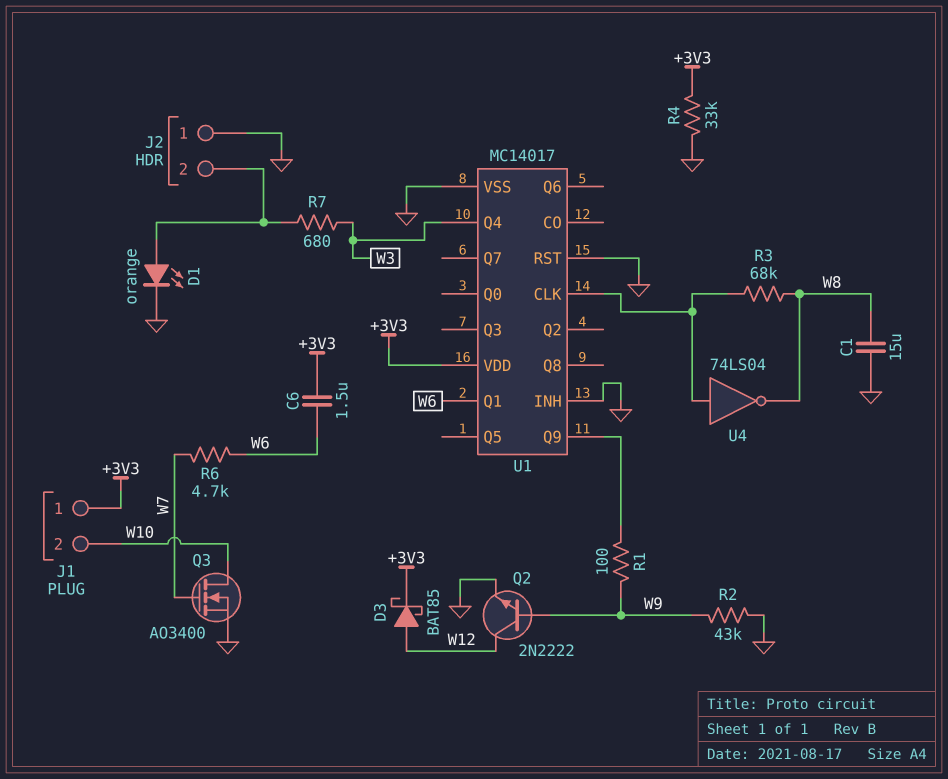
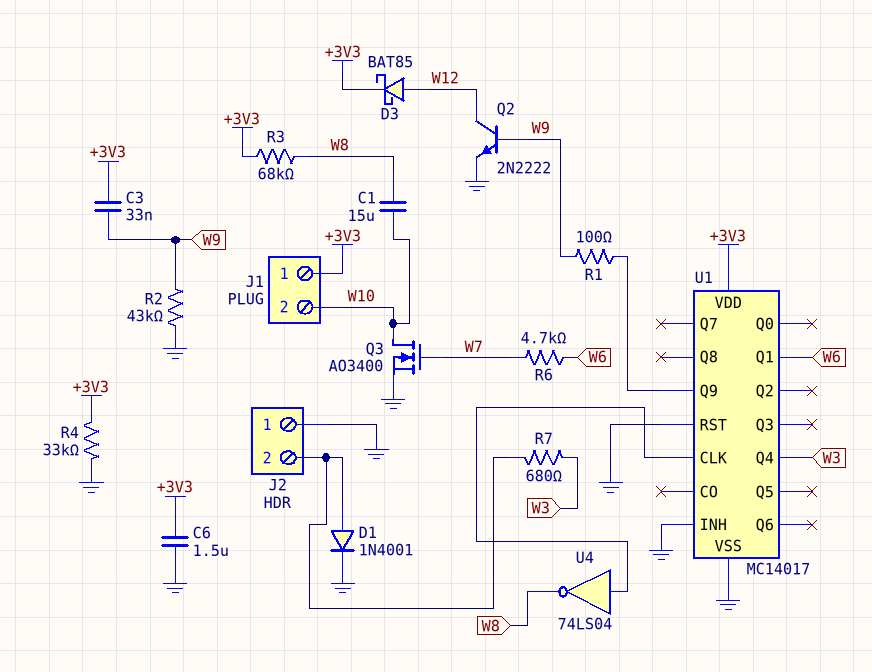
C1: 15uF (GND, W8) -> 15uF (W8, W10)
C3: none -> 33nF (+3V3, W9)
C6: 1.5uF (+3V3, W6) -> 1.5uF (+3V3, GND)
D1: LED orange (A J2/2, K GND) -> diode 1N4001 (A J2/2, K GND)
R3: 68k (U1/CLK, W8) -> 68k (+3V3, W8)

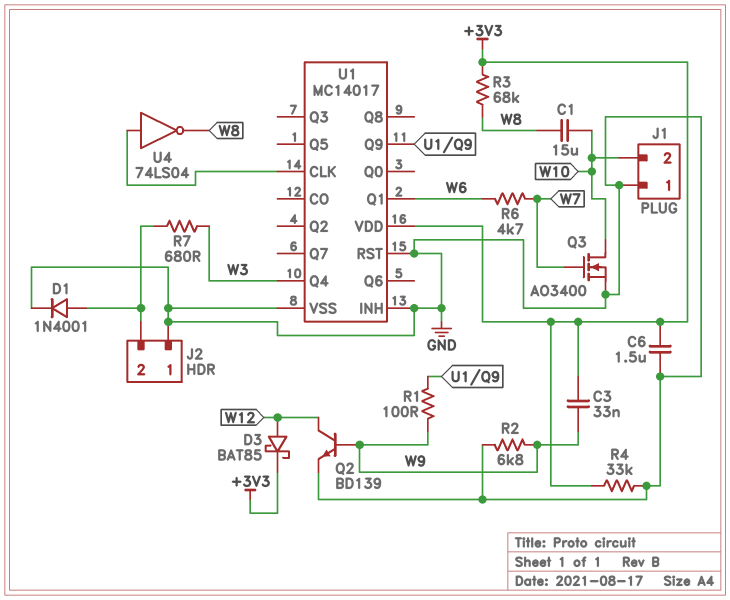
J1 pin 1: +3V3 -> GND
Q2: NPN 2N2222 (B W9, C W12, E GND) -> NPN BD139 (B W9, C W12, E GND)
R2: 43k (GND, W9) -> 6.8k (GND, W9)

